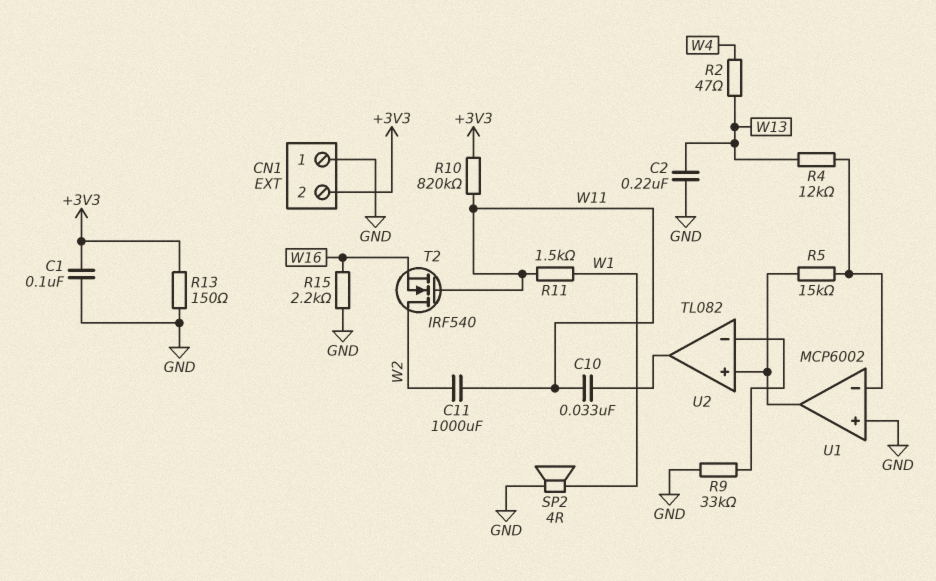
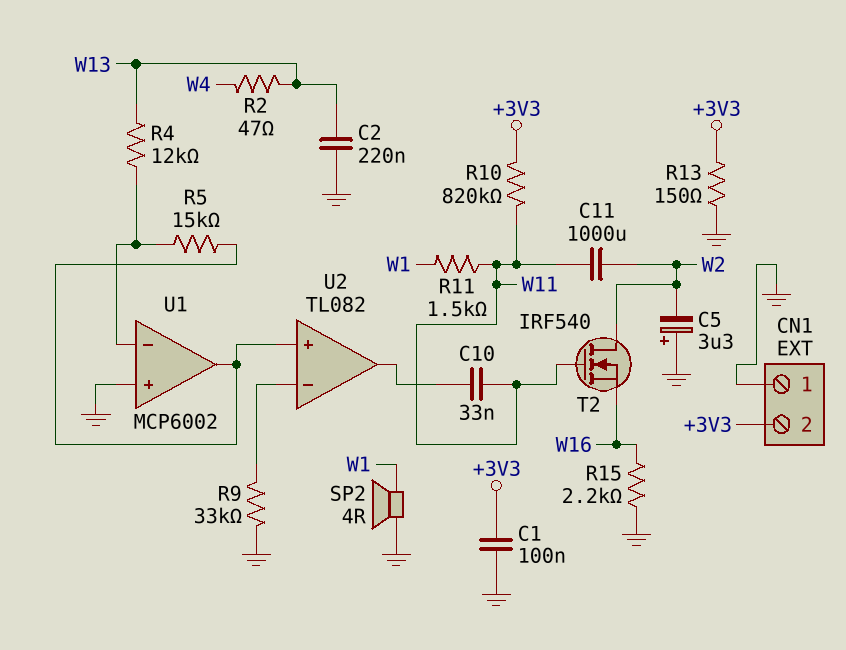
C5: none -> 3.3uF (plus GND, minus W2)

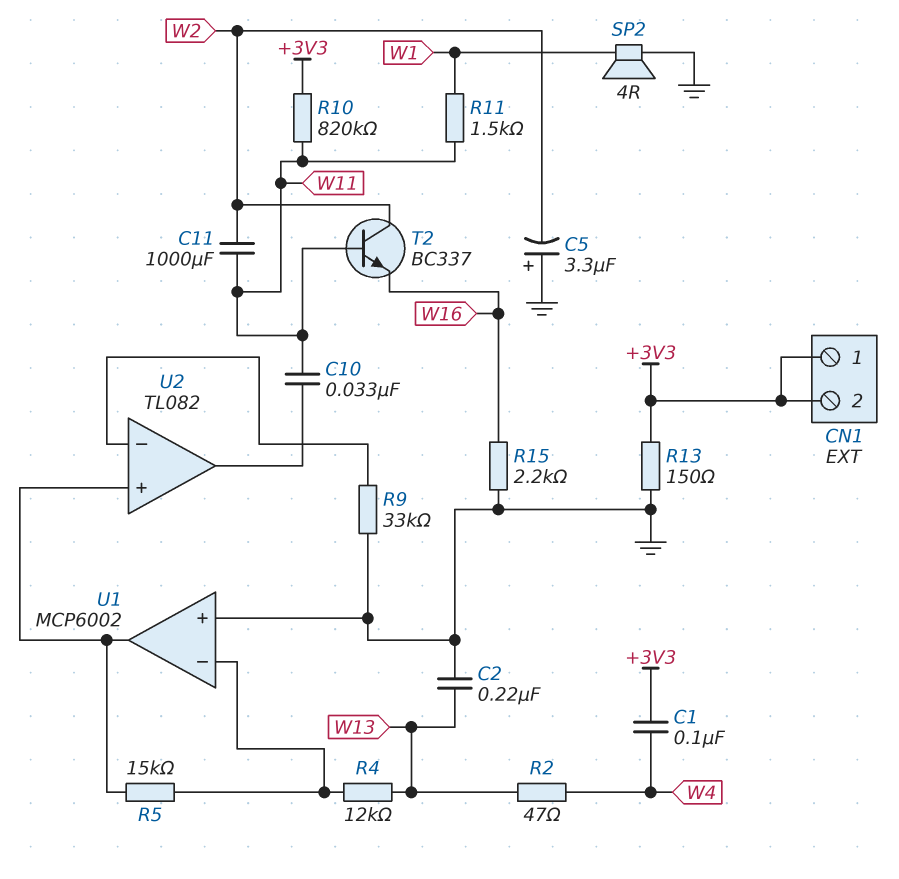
C1: 100nF (+3V3, GND) -> 100nF (+3V3, W4)
CN1 pin 1: GND -> +3V3
T2: NMOS IRF540 (G W11, D W2, S W16) -> NPN BC337 (B W11, C W2, E W16)

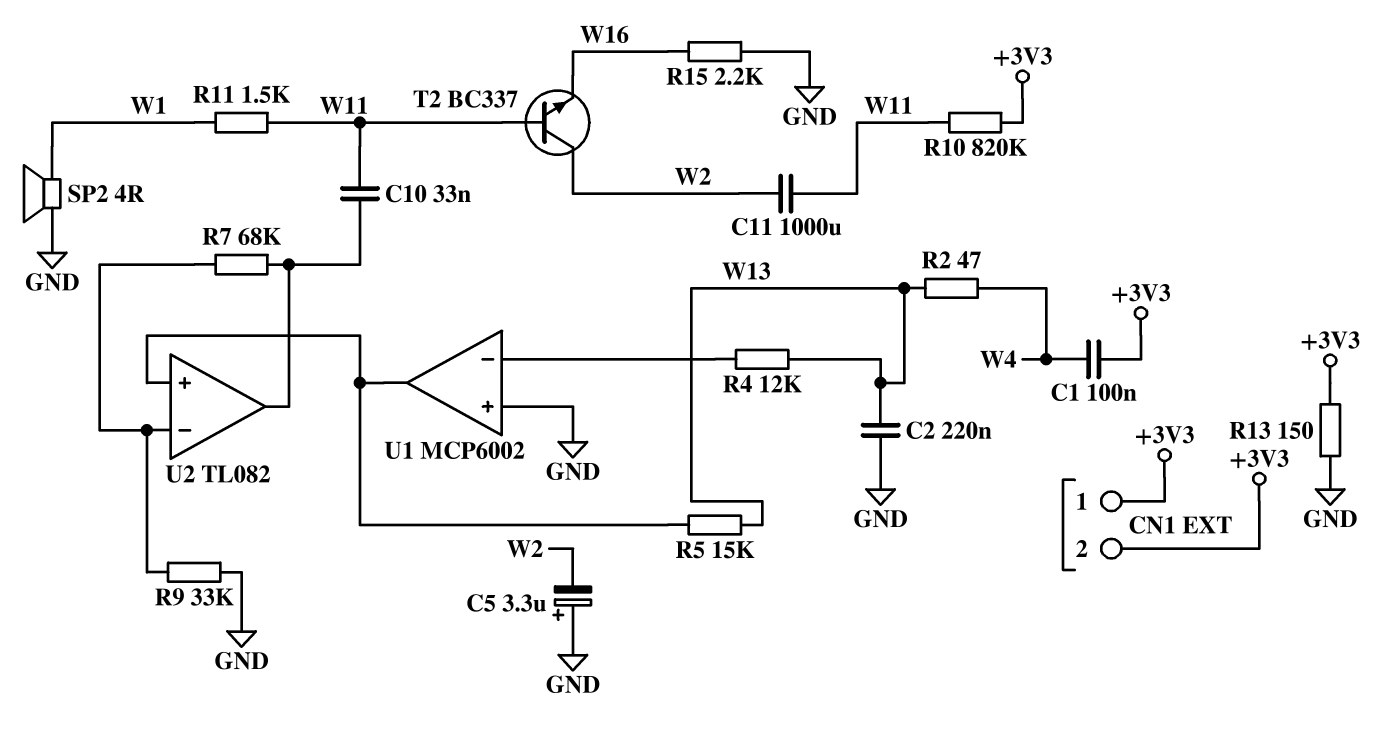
R5: 15k (U1/in-, U1/out) -> 15k (U1/out, W13)
R7: none -> 68k (U2/in-, U2/out)

